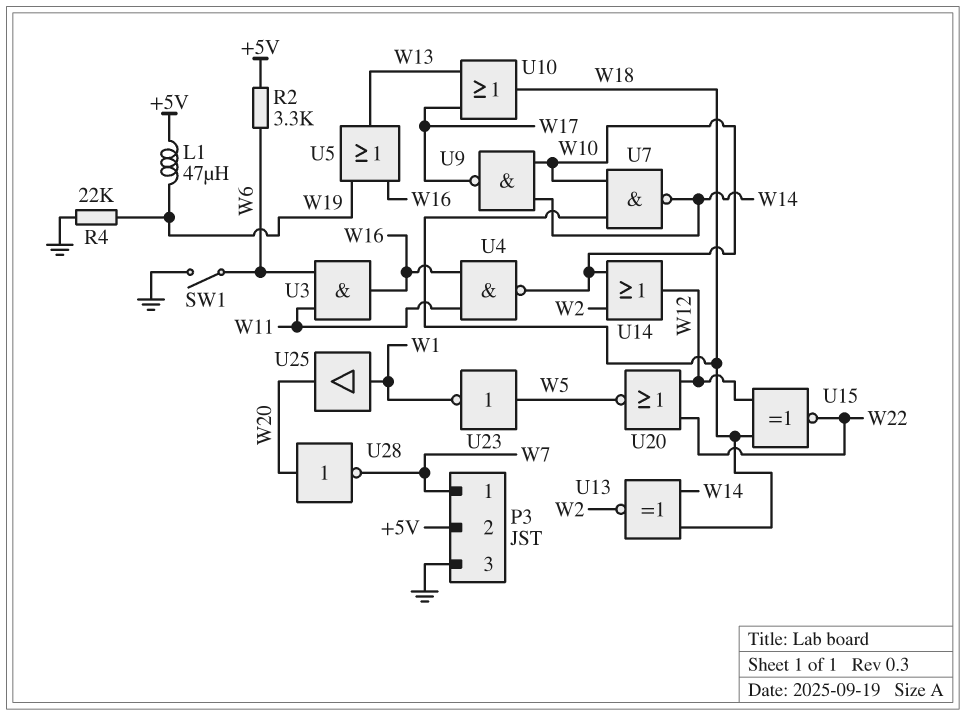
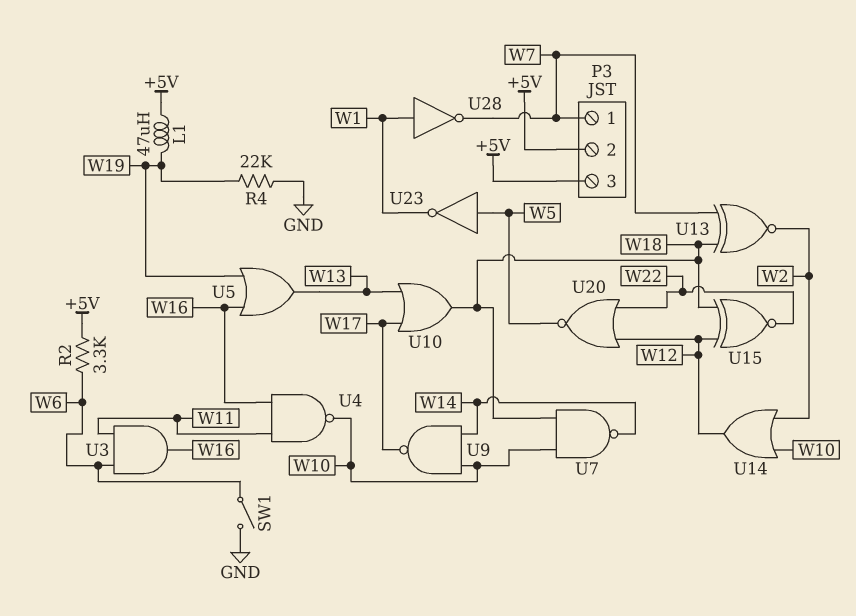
P3 pin 3: GND -> +5V
U13: XNOR (in W14, in W18, out W2) -> XNOR (in W7, in W18, out W2)
U25: buffer (in W1, out W20) -> none
U28: NOT (in W20, out W7) -> NOT (in W1, out W7)

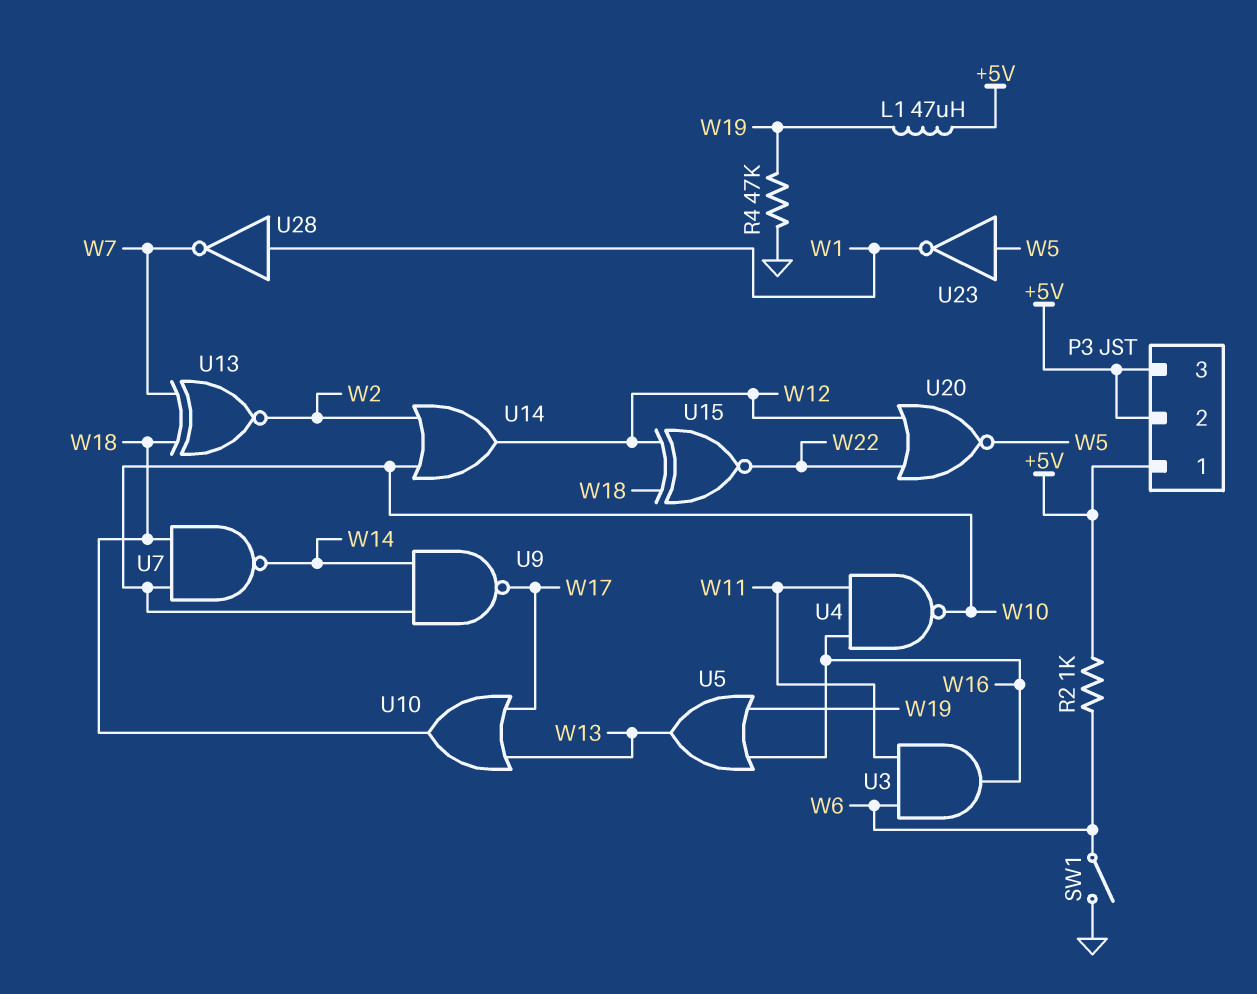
P3 pin 1: W7 -> +5V
R2: 3.3k (+5V, W6) -> 1k (+5V, W6)
R4: 22k (GND, W19) -> 47k (GND, W19)

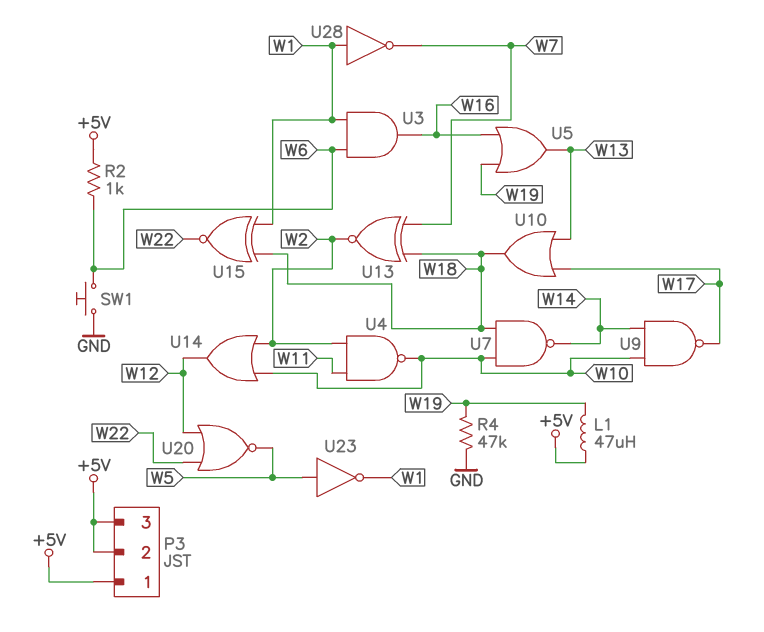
SW1: switch (GND, W6) -> button (GND, W6)
U3: AND (in W6, in W11, out W16) -> AND (in W1, in W6, out W16)
U4: NAND (in W11, in W16, out W10) -> NAND (in W2, in W11, out W10)
U15: XNOR (in W12, in W18, out W22) -> XNOR (in W1, in W18, out W22)

